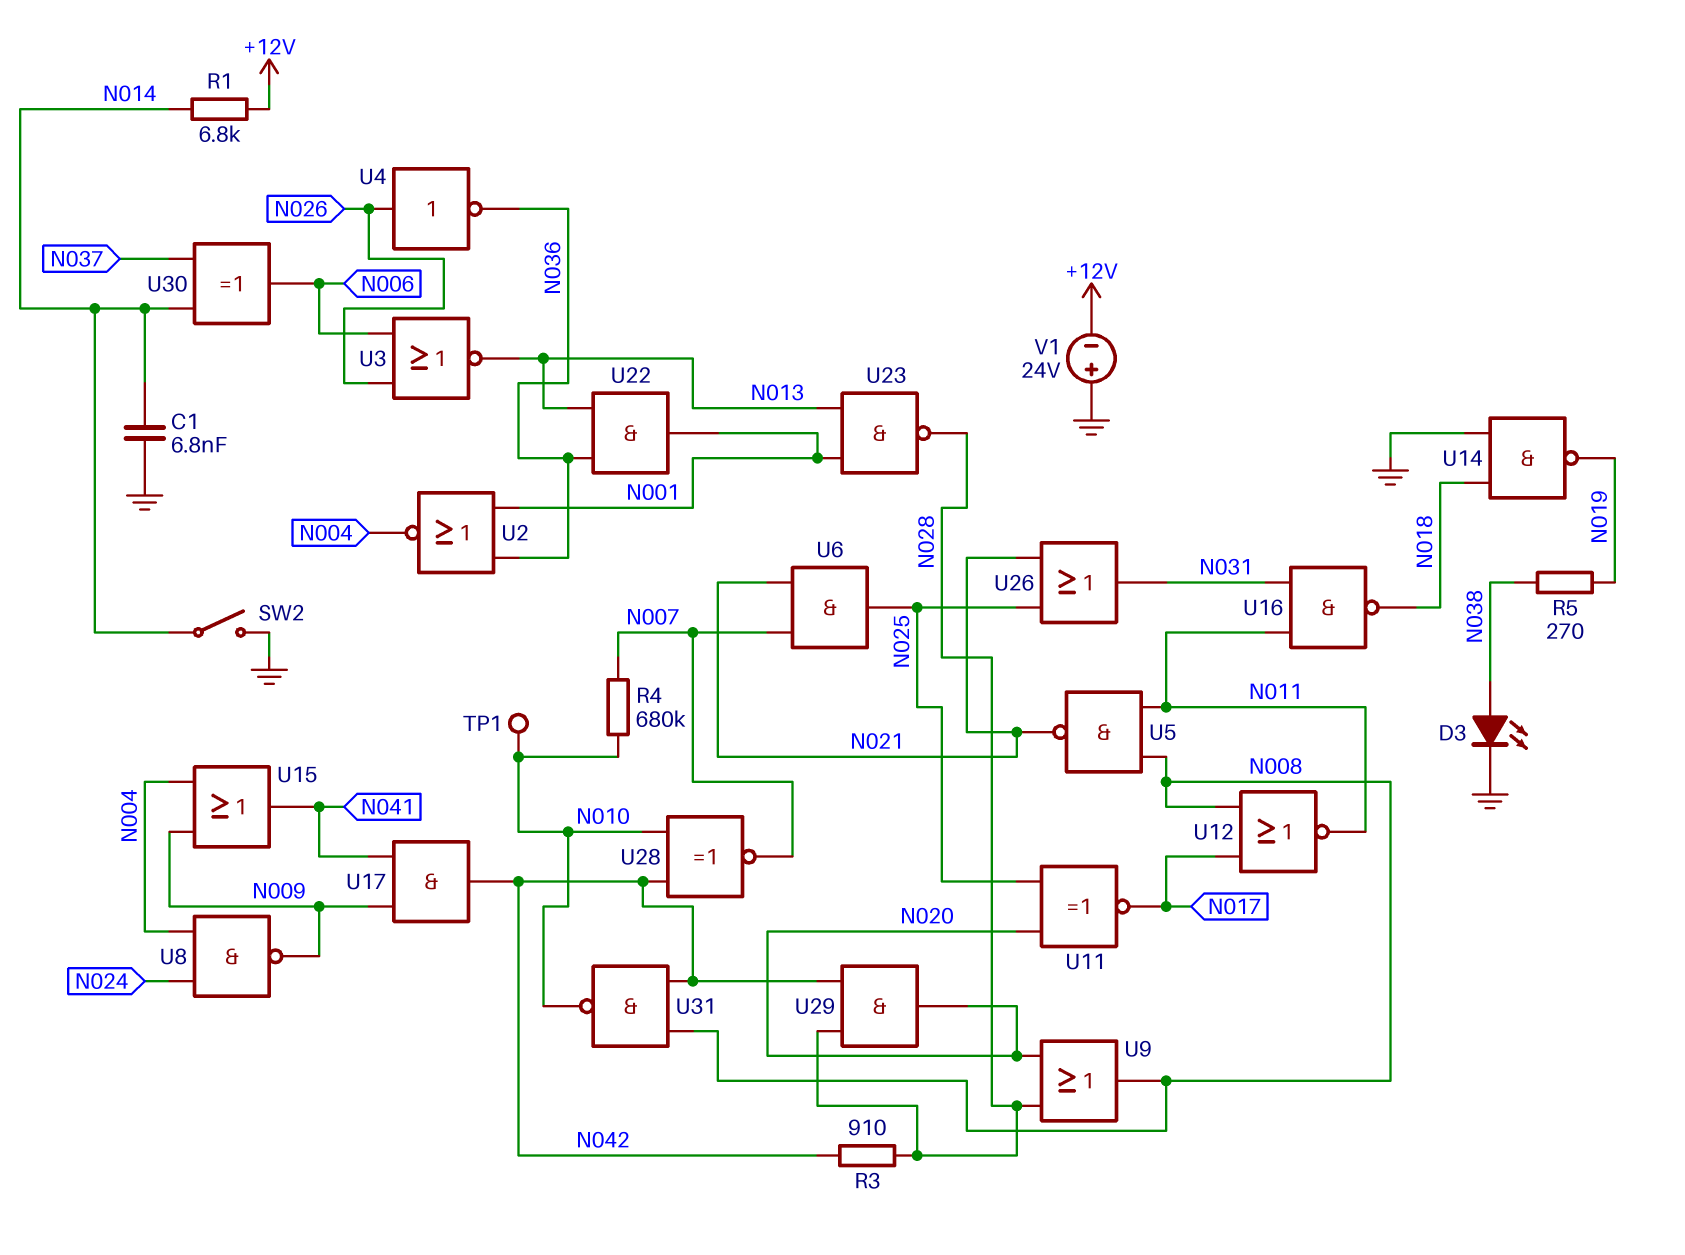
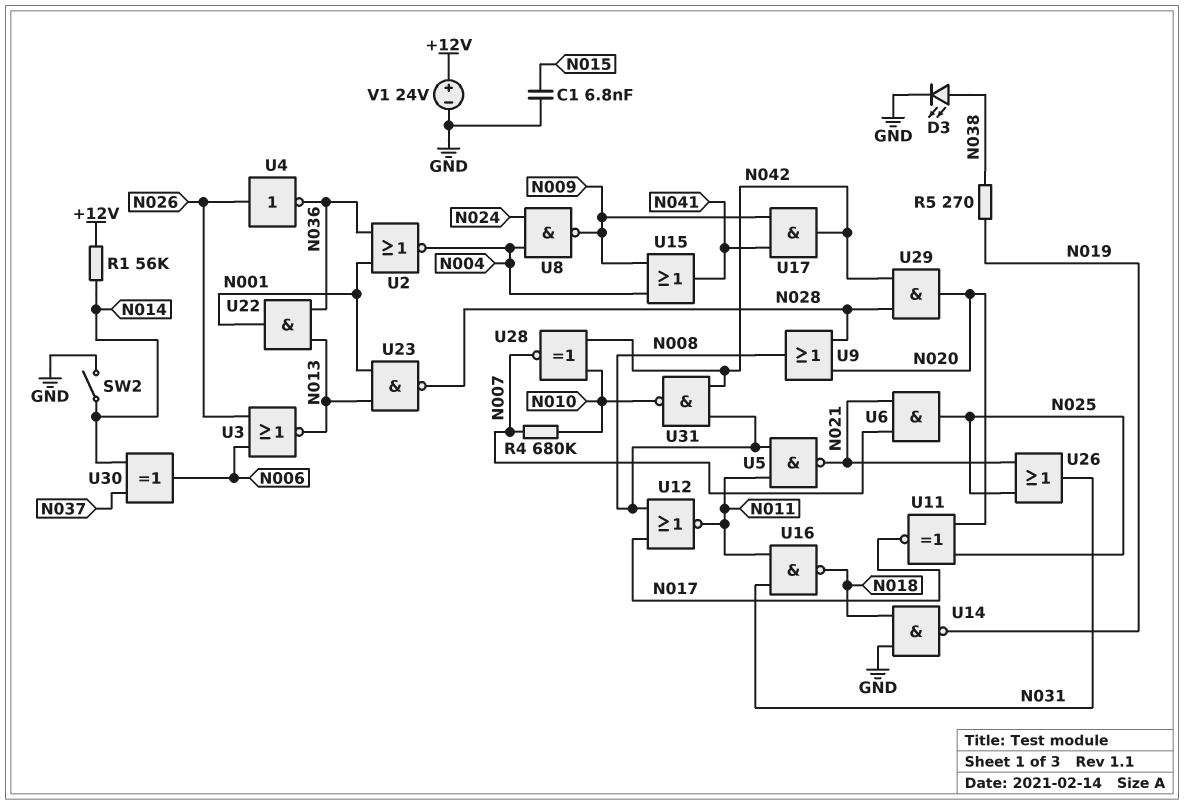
C1: 6.8nF (GND, N014) -> 6.8nF (GND, N015)
R1: 6.8k (+12V, N014) -> 56k (+12V, N014)
R3: 910 (N028, N042) -> none
TP1: test point (N010) -> none
V1: 24V (plus GND, minus +12V) -> 24V (plus +12V, minus GND)

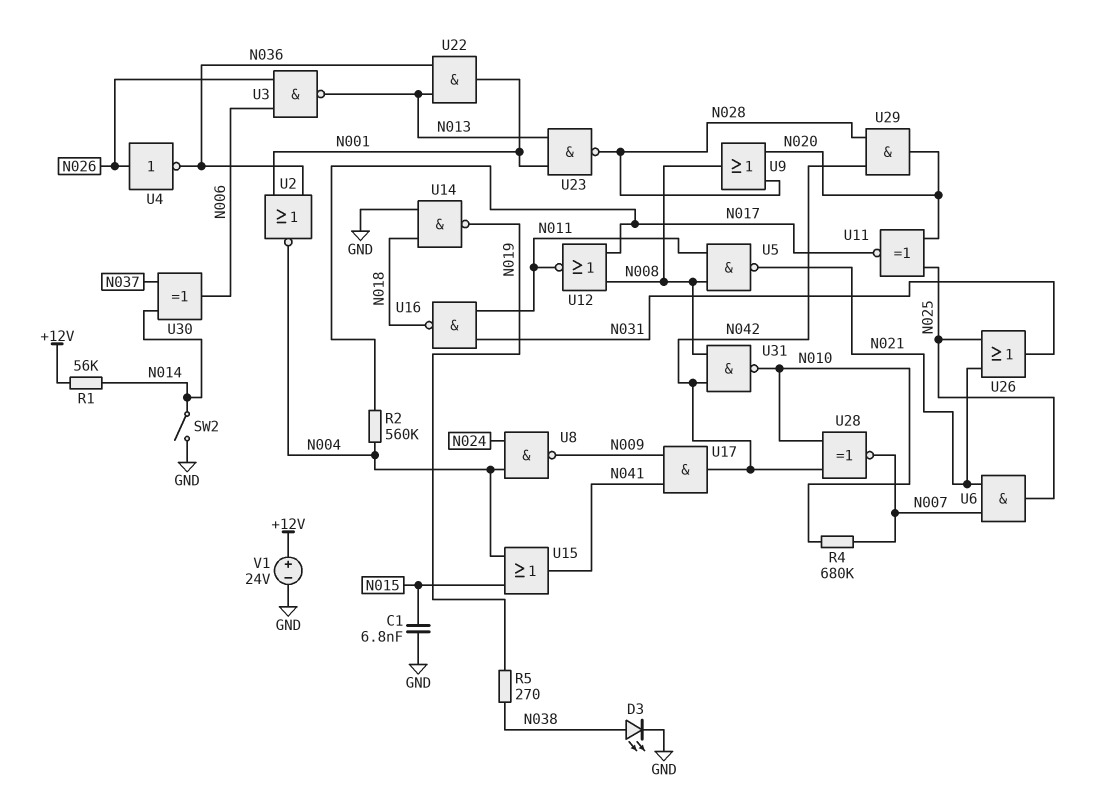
R2: none -> 560k (N004, N017)
U3: NOR (in N006, in N026, out N013) -> NAND (in N006, in N026, out N013)
U15: OR (in N004, in N009, out N041) -> OR (in N004, in N015, out N041)

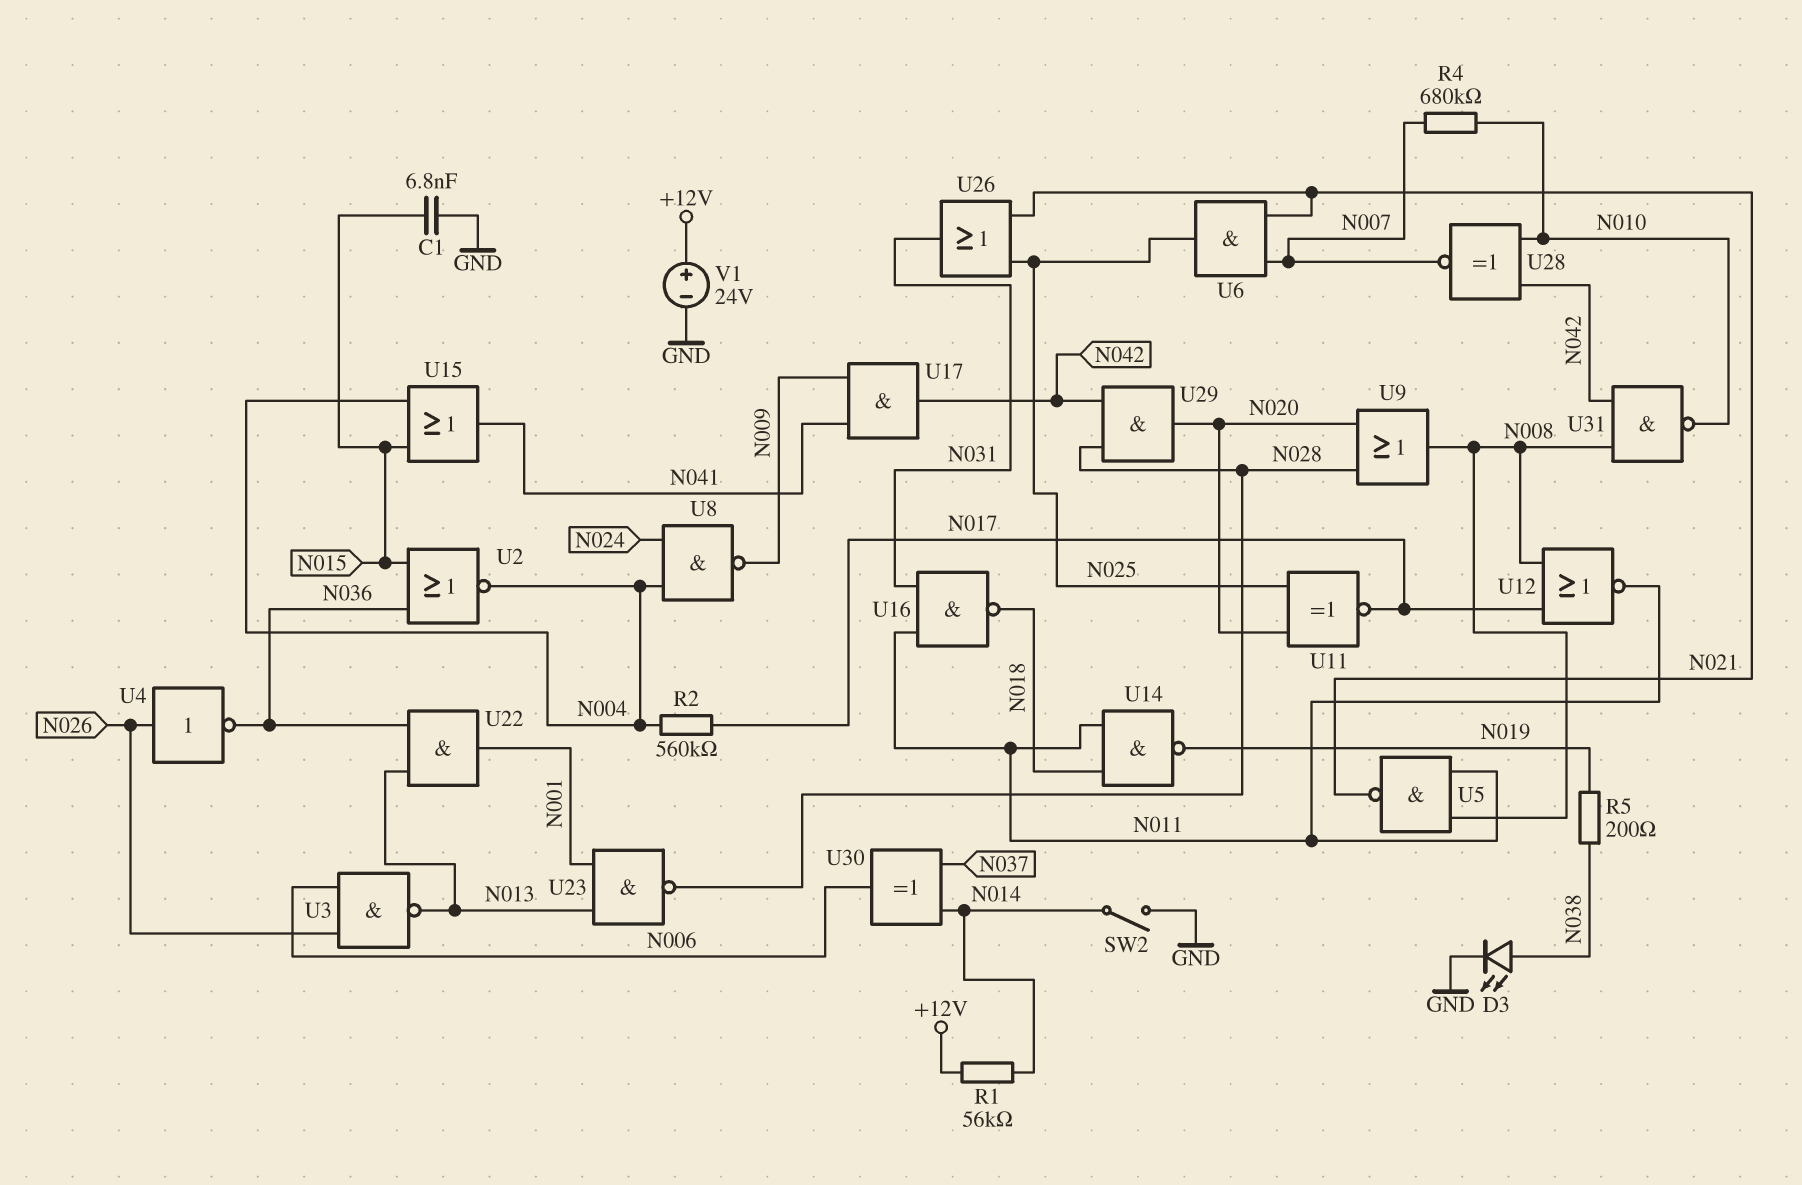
R5: 270 (N019, N038) -> 200 (N019, N038)
U2: NOR (in N001, in N036, out N004) -> NOR (in N015, in N036, out N004)
U14: NAND (in GND, in N018, out N019) -> NAND (in N011, in N018, out N019)

